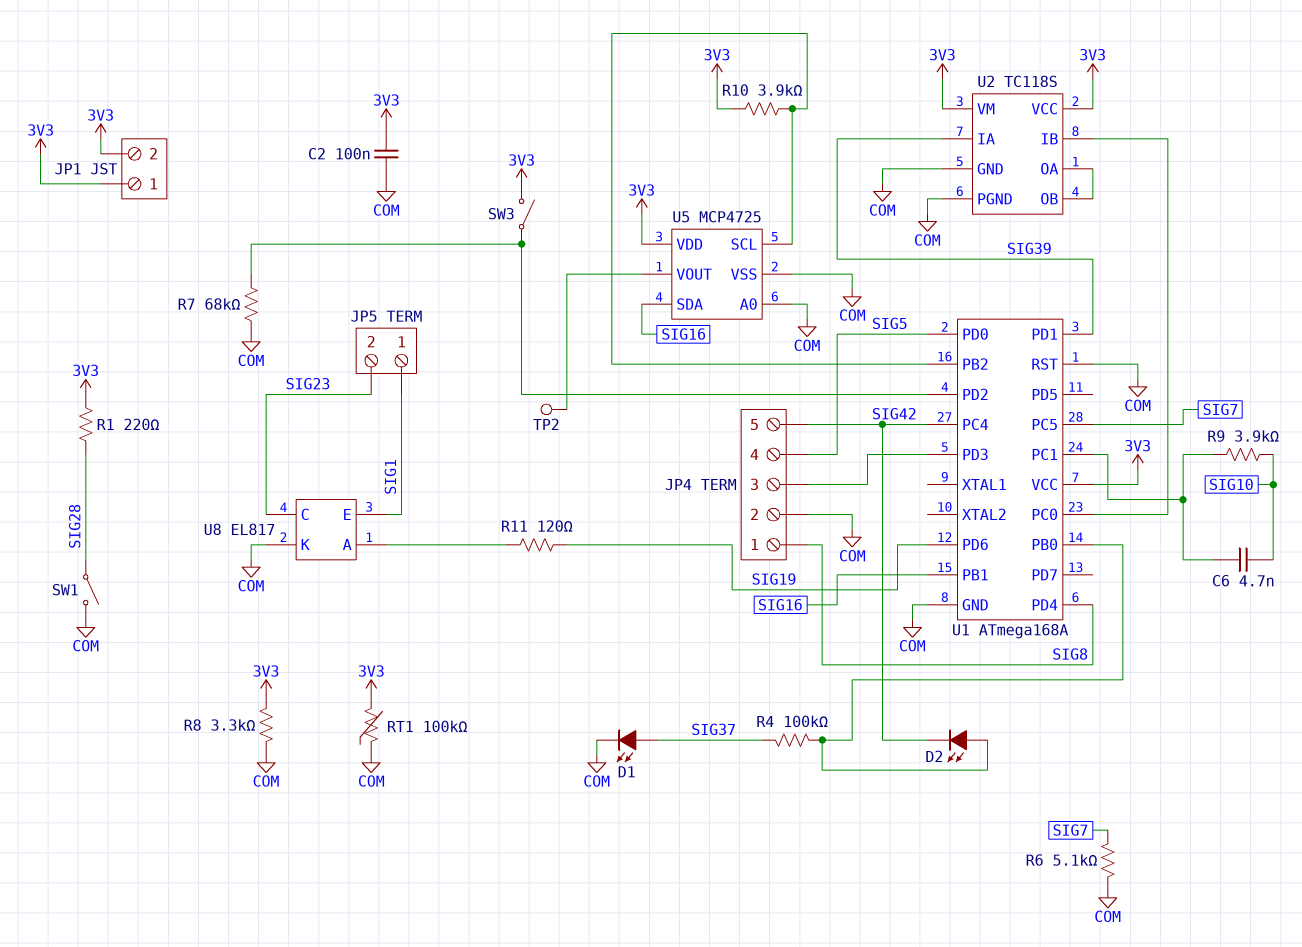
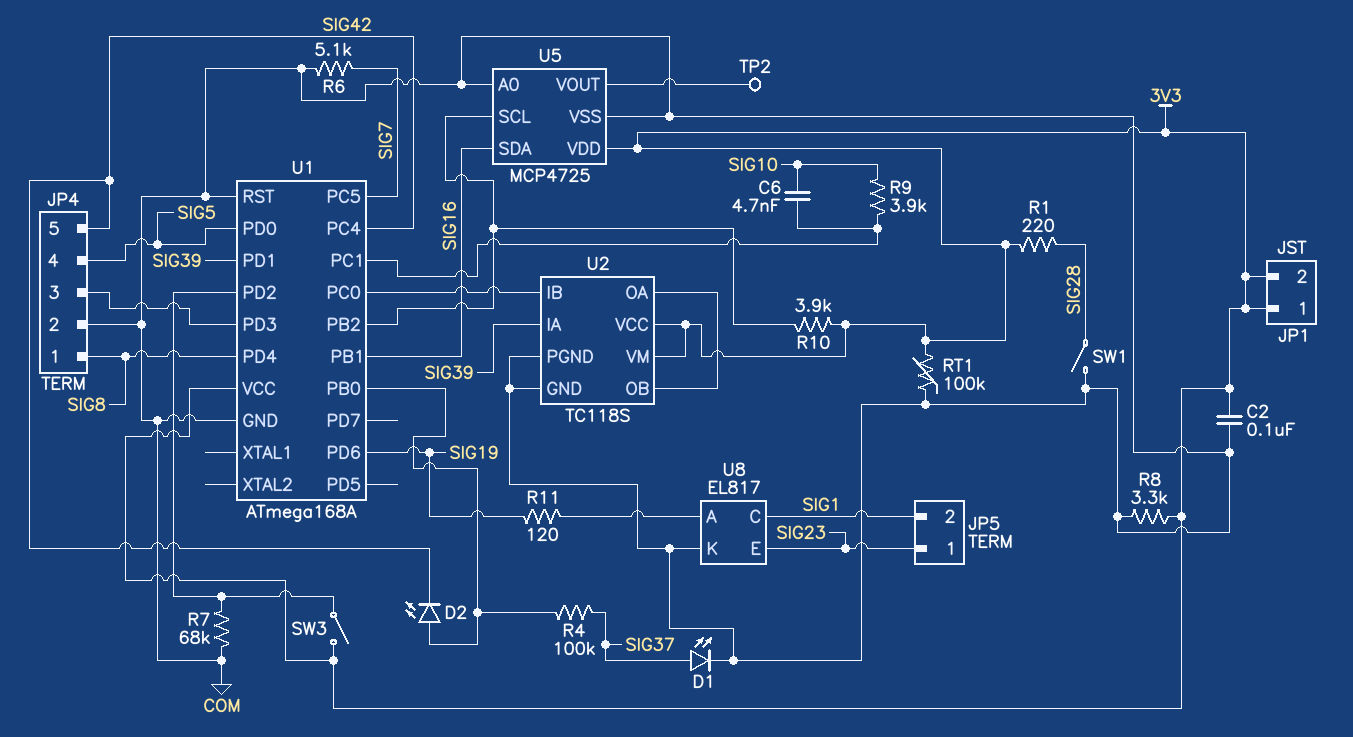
JP5 pin 1: SIG1 -> SIG23
JP5 pin 2: SIG23 -> SIG1
U8 pin C: SIG23 -> SIG1
U8 pin E: SIG1 -> SIG23

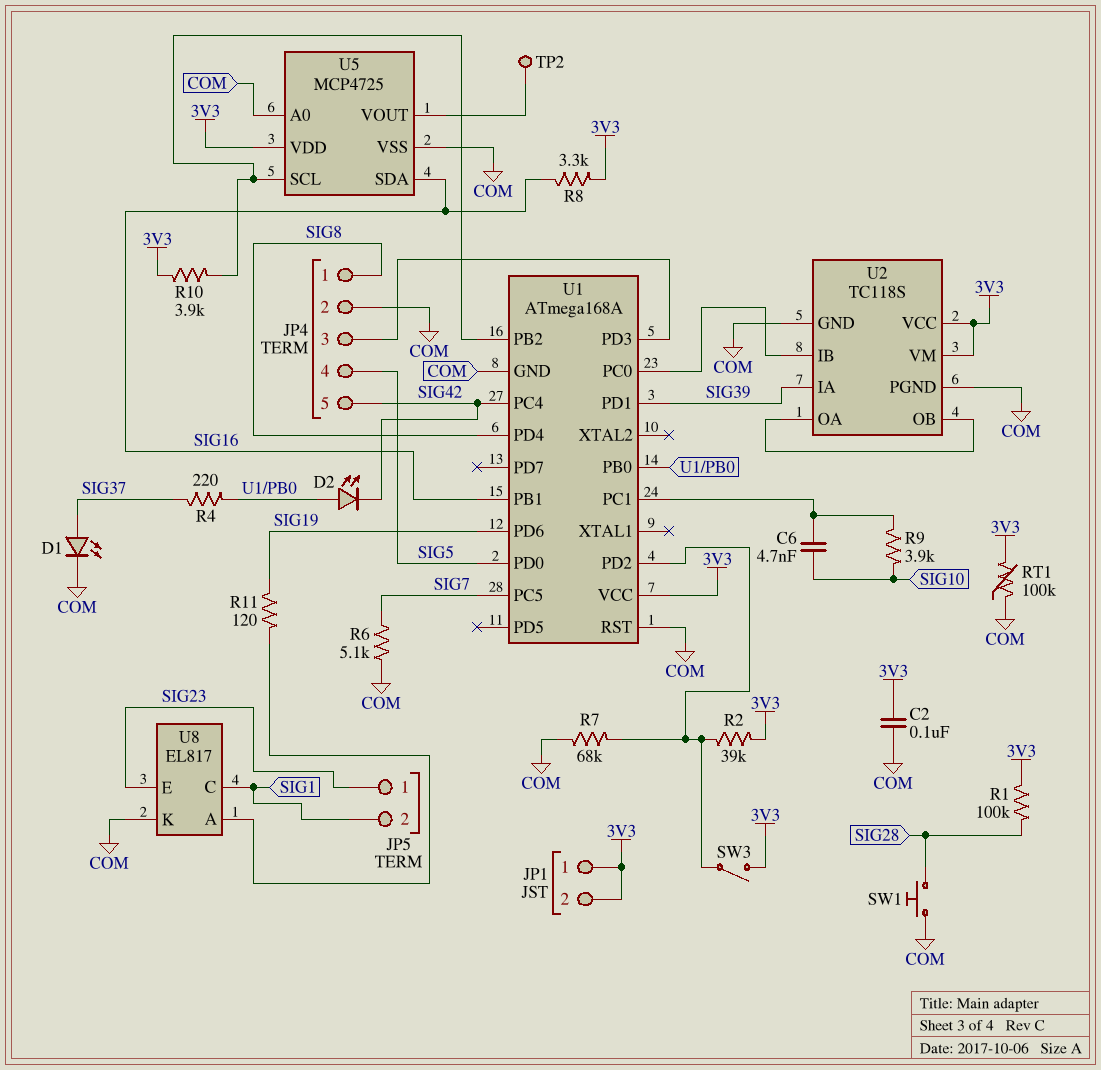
R1: 220 (3V3, SIG28) -> 100k (3V3, SIG28)
R2: none -> 39k (3V3, U1/PD2)
R4: 100k (SIG37, U1/PB0) -> 220 (SIG37, U1/PB0)
R8: 3.3k (3V3, COM) -> 3.3k (3V3, SIG16)
SW1: switch (COM, SIG28) -> button (COM, SIG28)

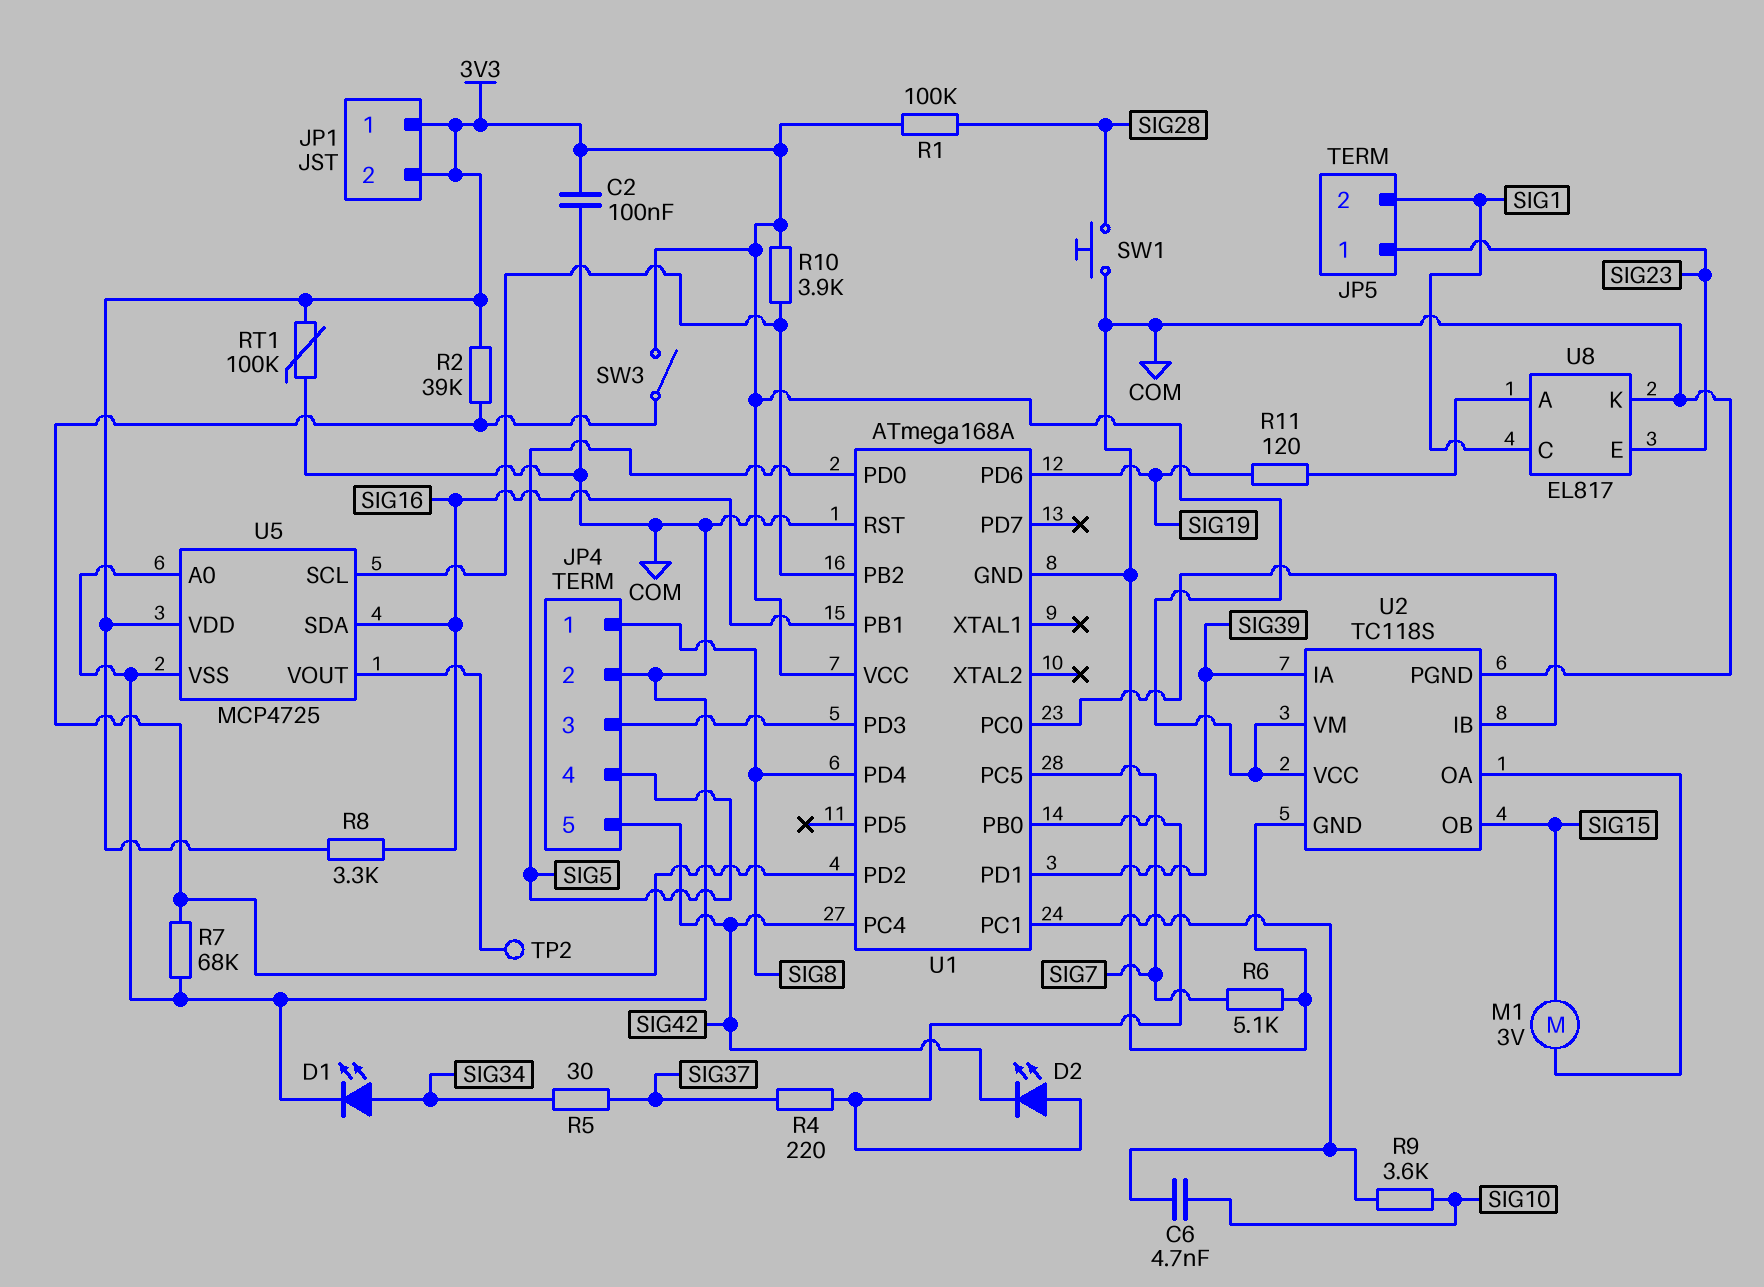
D1: LED (A SIG37, K COM) -> LED (A SIG34, K COM)
M1: none -> motor 3V (SIG15, U2/OA)
R5: none -> 30 (SIG34, SIG37)
R9: 3.9k (SIG10, U1/PC1) -> 3.6k (SIG10, U1/PC1)
U2 pin OB: U2/OA -> SIG15

